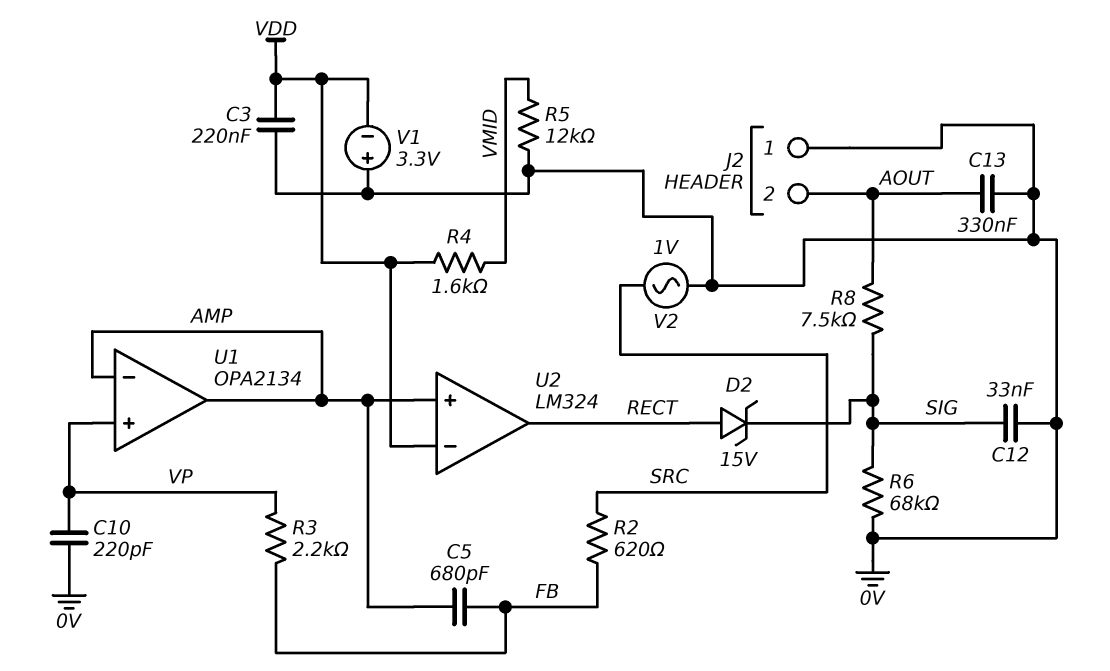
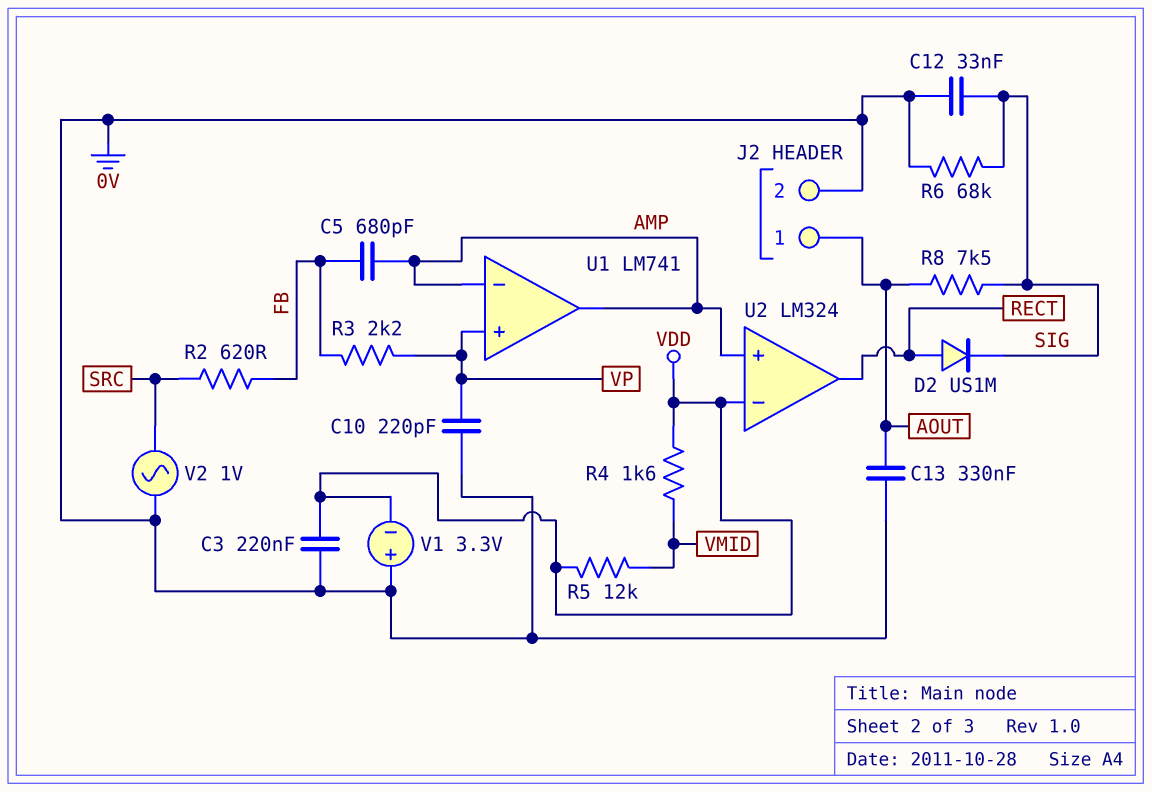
D2: zener 15V (A RECT, K SIG) -> diode US1M (A RECT, K SIG)
J2 pin 1: 0V -> AOUT
J2 pin 2: AOUT -> 0V
R5: 12k (0V, VMID) -> 12k (VDD, VMID)
U1: OPA2134 -> LM741

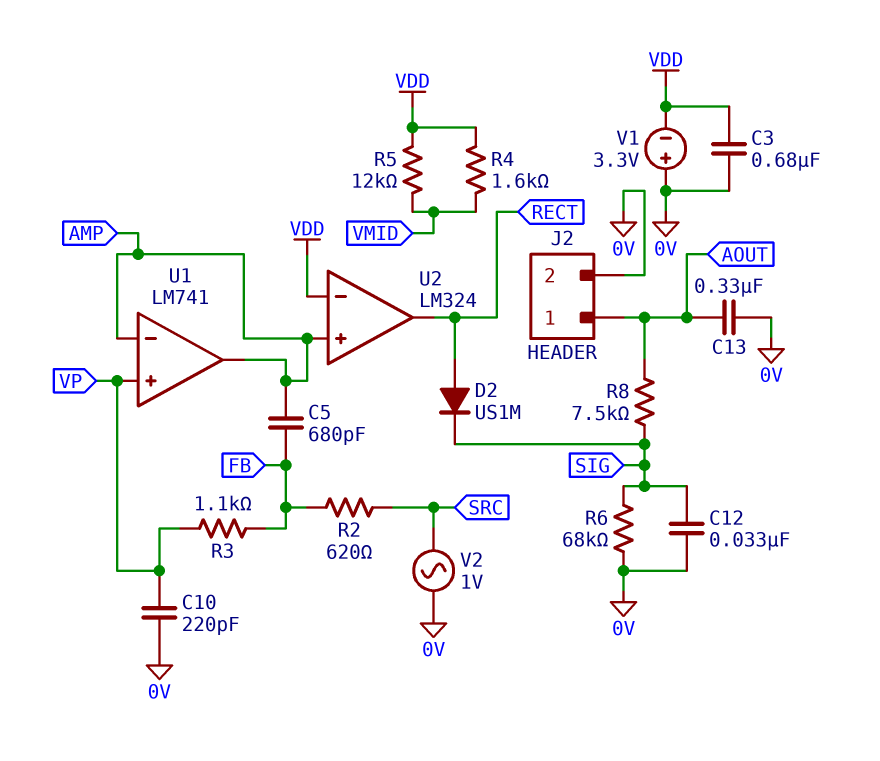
C3: 220nF (0V, VDD) -> 680nF (0V, VDD)
R3: 2.2k (FB, VP) -> 1.1k (FB, VP)

